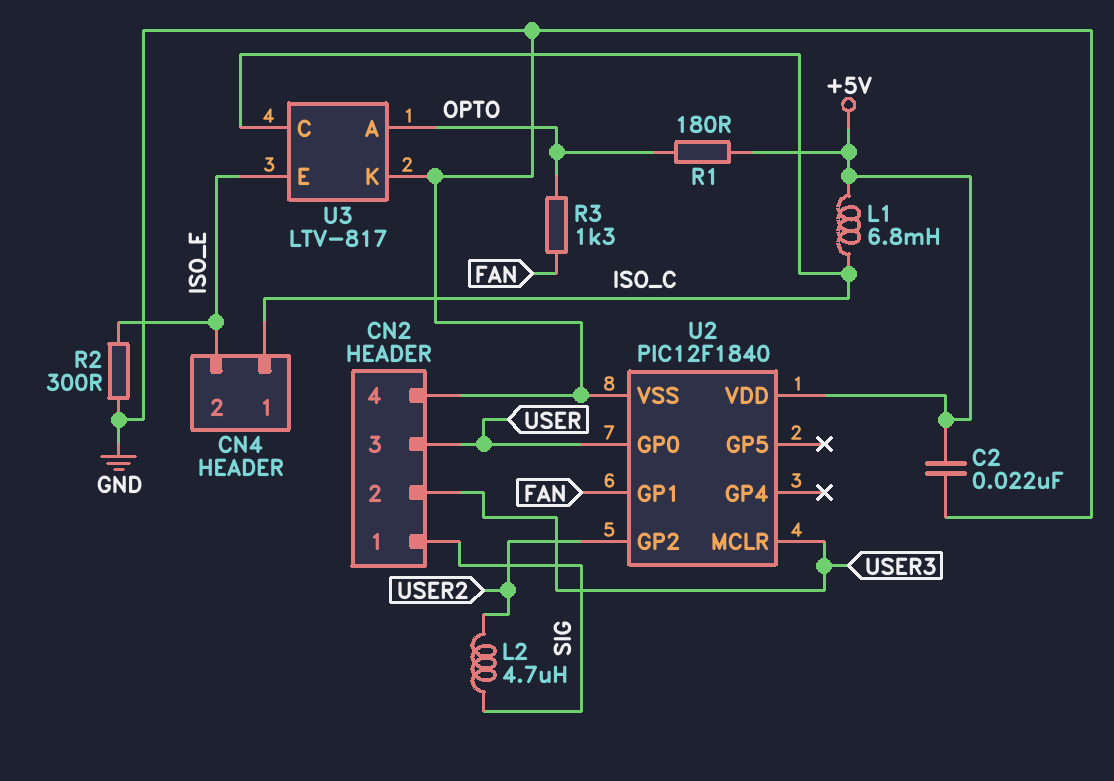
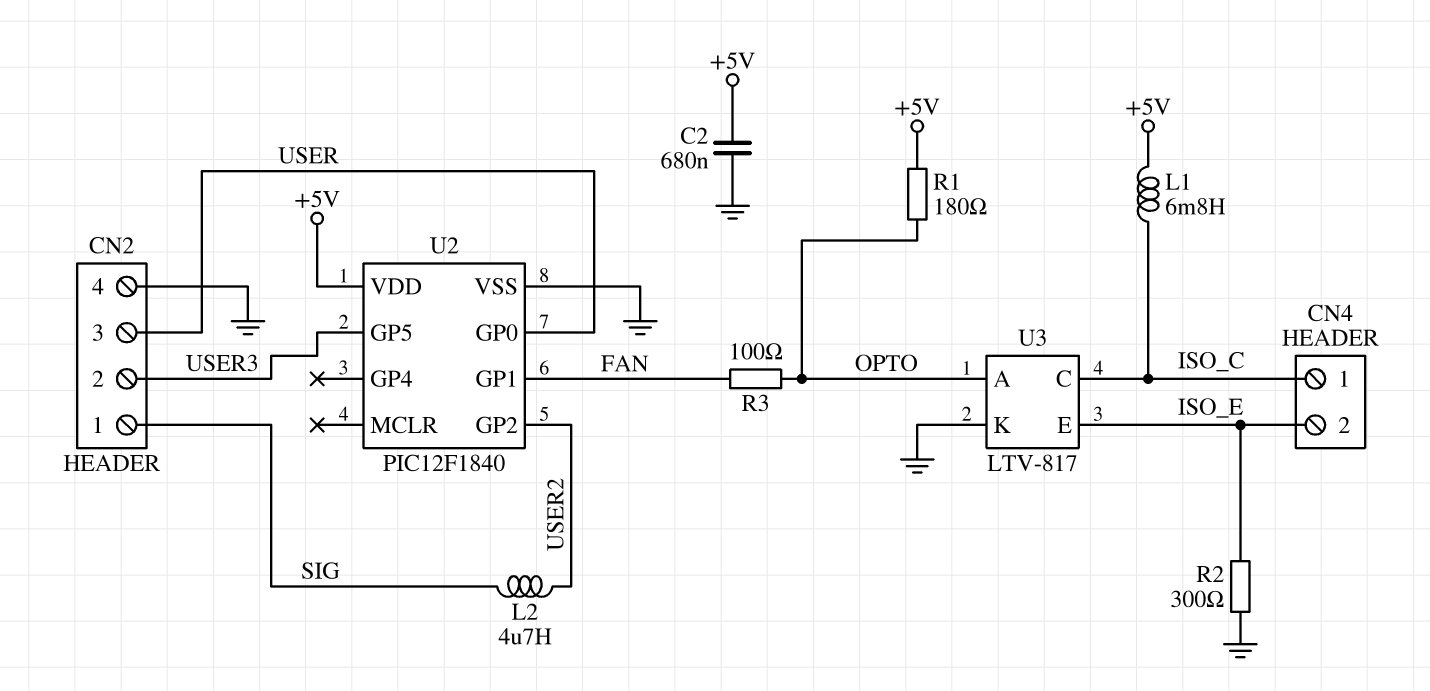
C2: 22nF (+5V, GND) -> 680nF (+5V, GND)
R3: 1.3k (FAN, OPTO) -> 100 (FAN, OPTO)
U2 pin GP5: none -> USER3
U2 pin MCLR: USER3 -> none

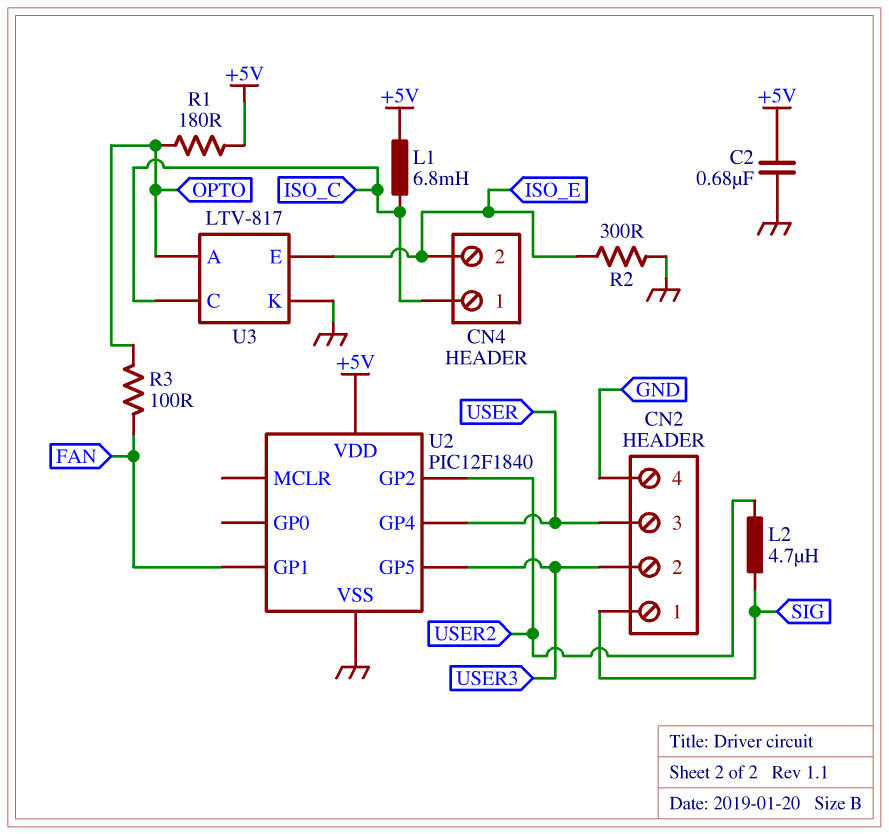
U2 pin GP0: USER -> none
U2 pin GP4: none -> USER

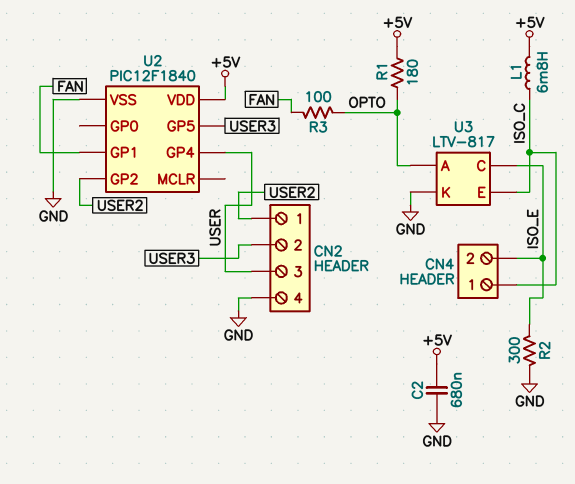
CN2 pin 1: SIG -> USER2
L2: 4.7uH (SIG, USER2) -> none
U3 pin C: ISO_C -> ISO_E
U3 pin E: ISO_E -> ISO_C

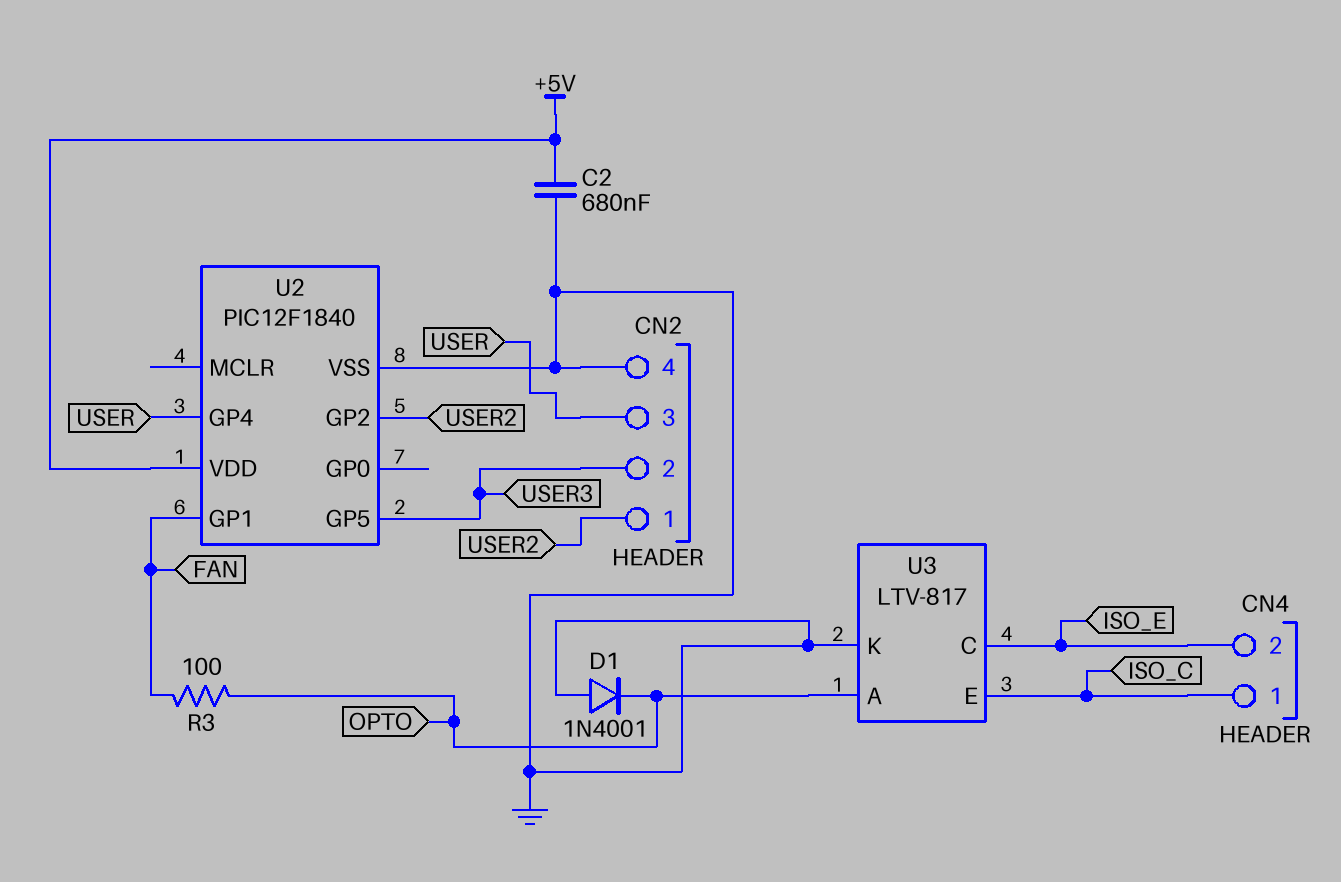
D1: none -> diode 1N4001 (A GND, K OPTO)
L1: 6.8mH (+5V, ISO_C) -> none
R1: 180 (+5V, OPTO) -> none
R2: 300 (GND, ISO_E) -> none

